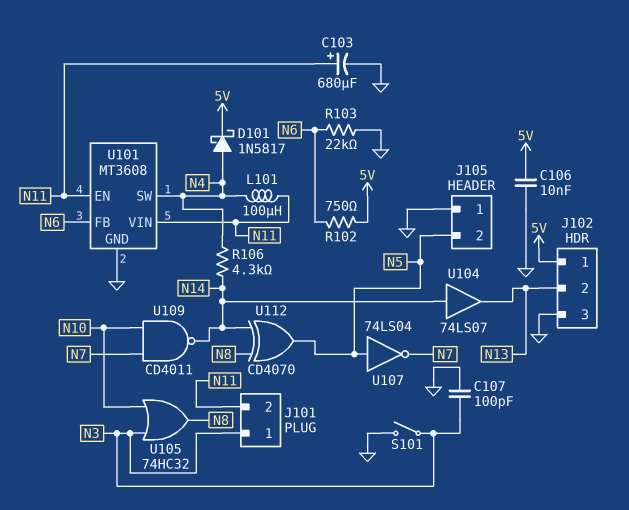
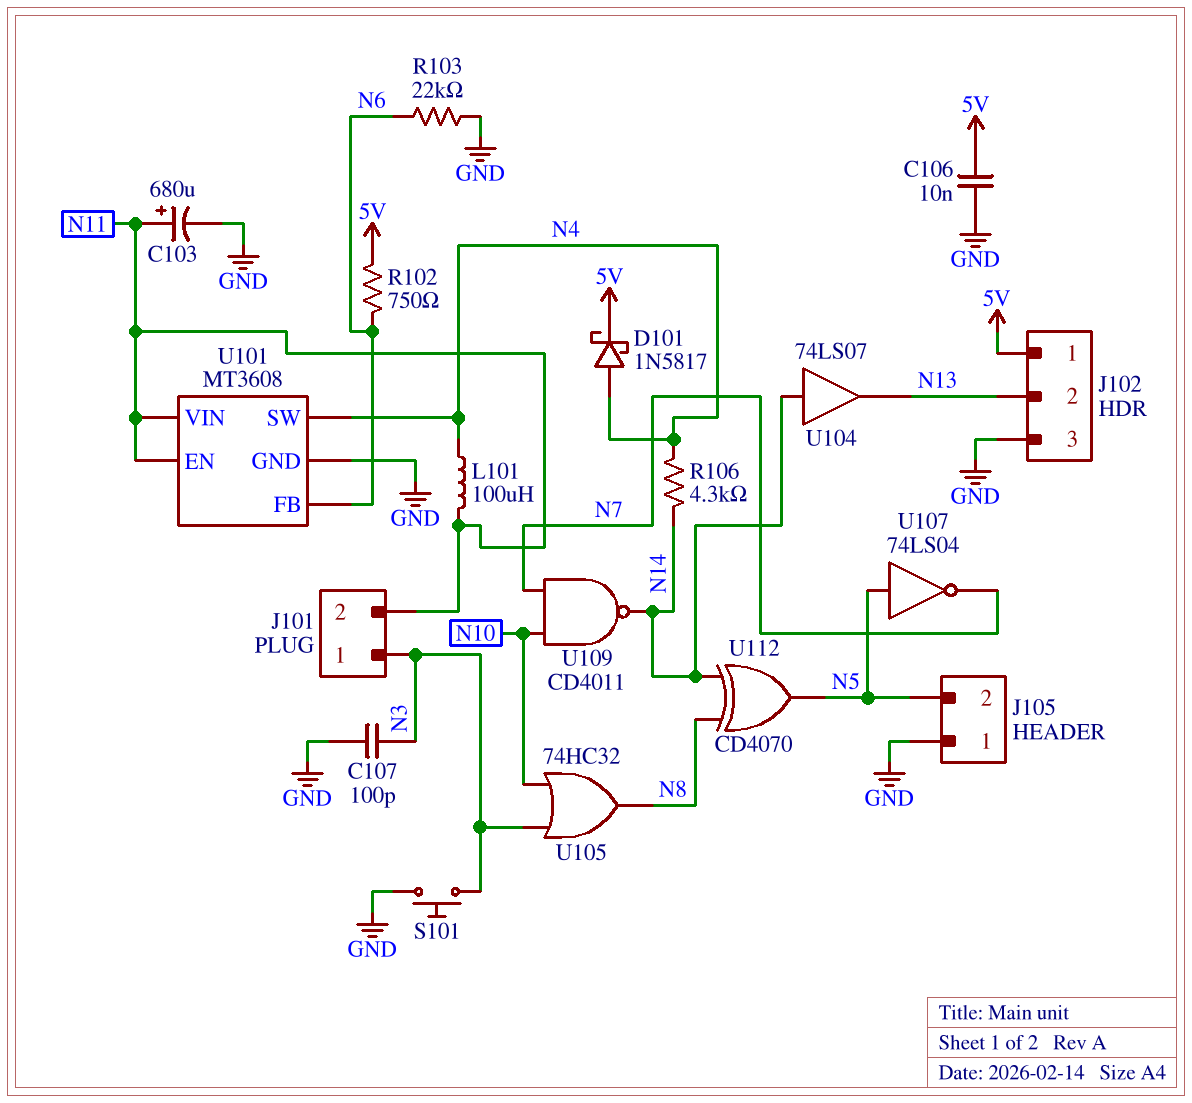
S101: switch (GND, N3) -> button (GND, N3)

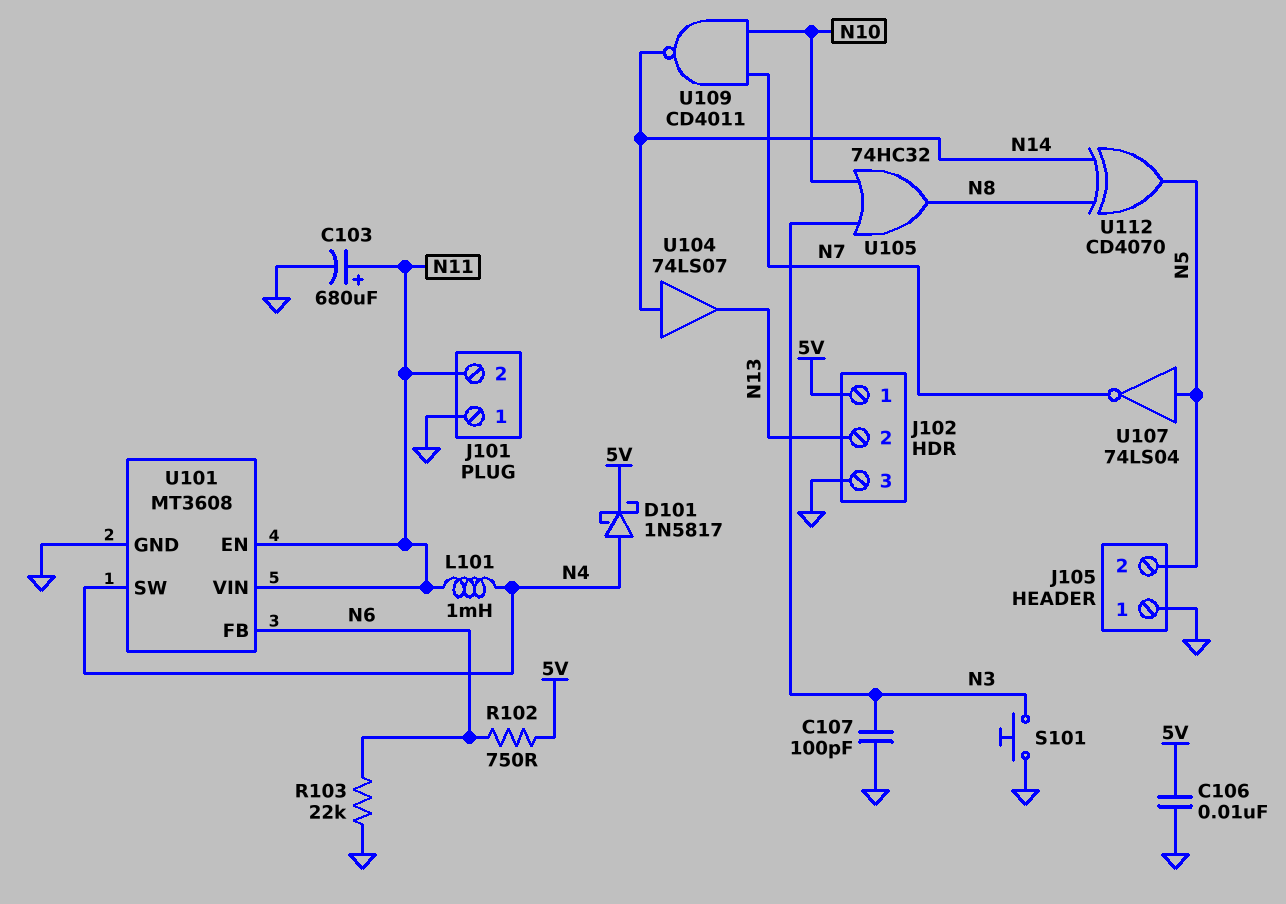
J101 pin 1: N3 -> GND
L101: 100uH (N4, N11) -> 1mH (N4, N11)
R106: 4.3k (N4, N14) -> none

